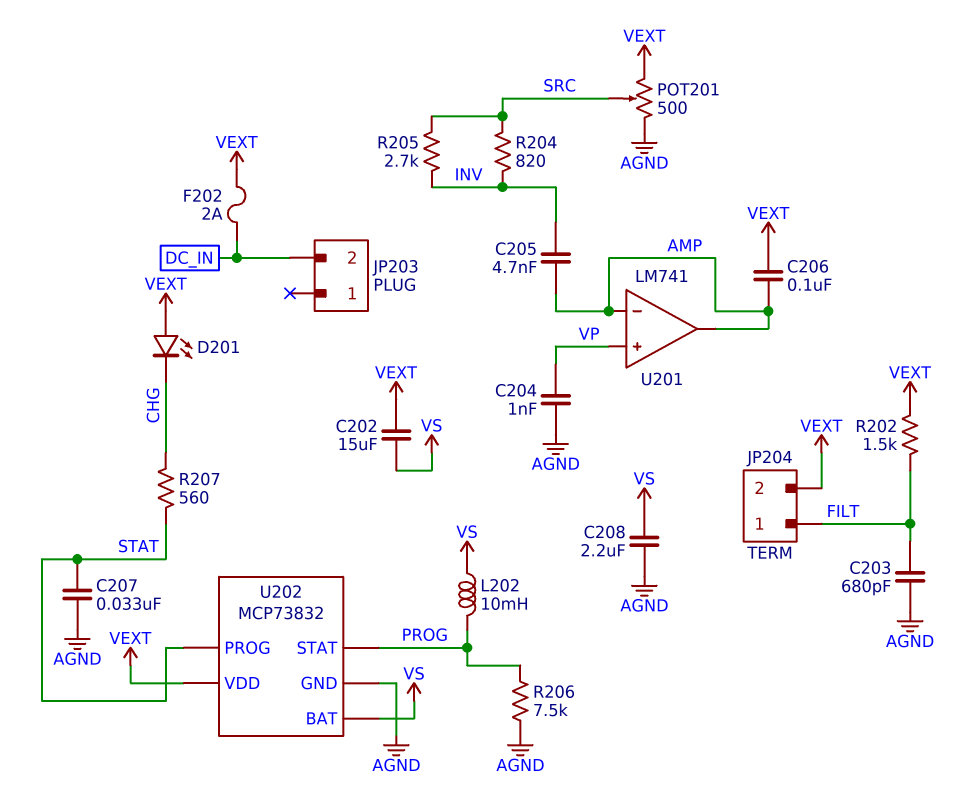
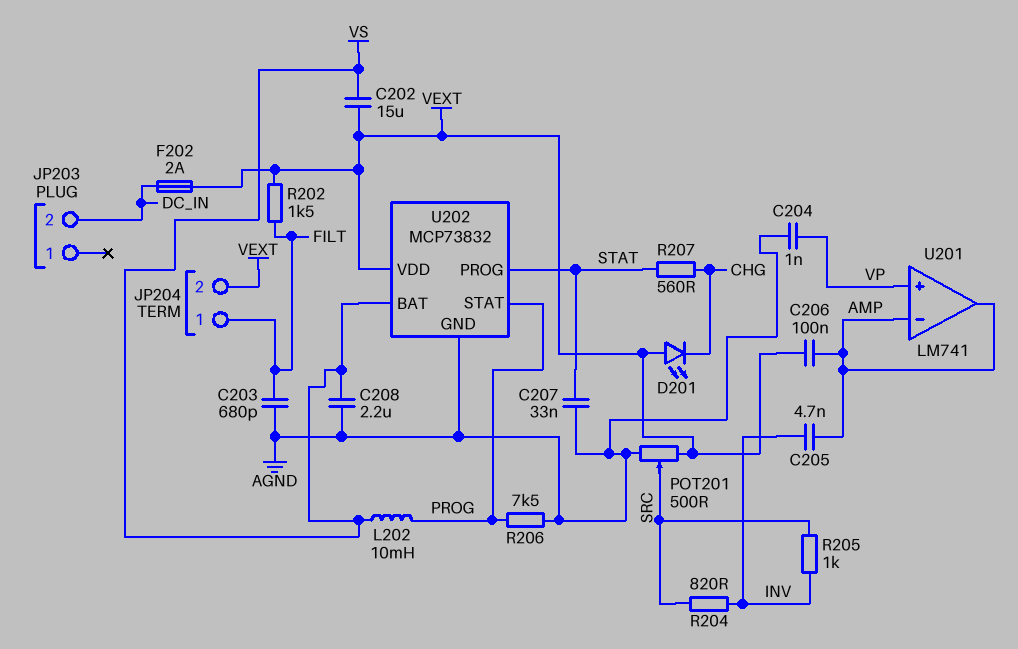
R205: 2.7k (INV, SRC) -> 1k (INV, SRC)

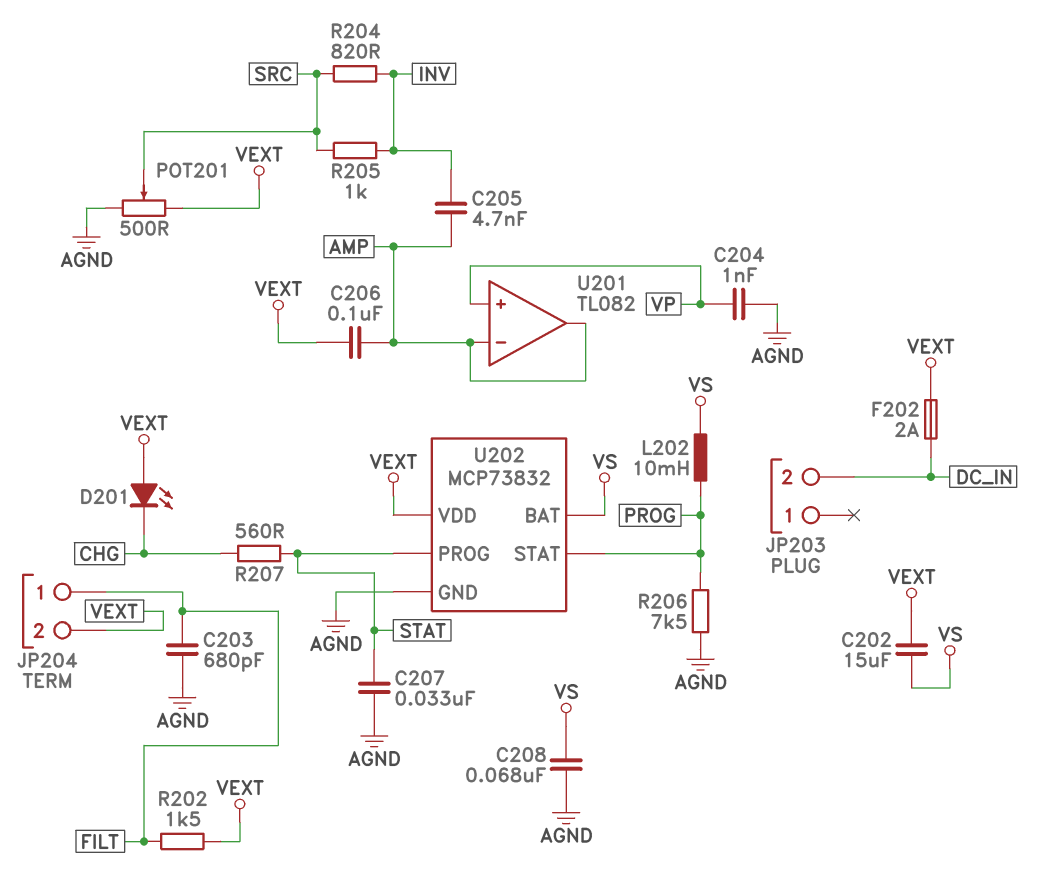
C208: 2.2uF (AGND, VS) -> 68nF (AGND, VS)
U201: LM741 -> TL082

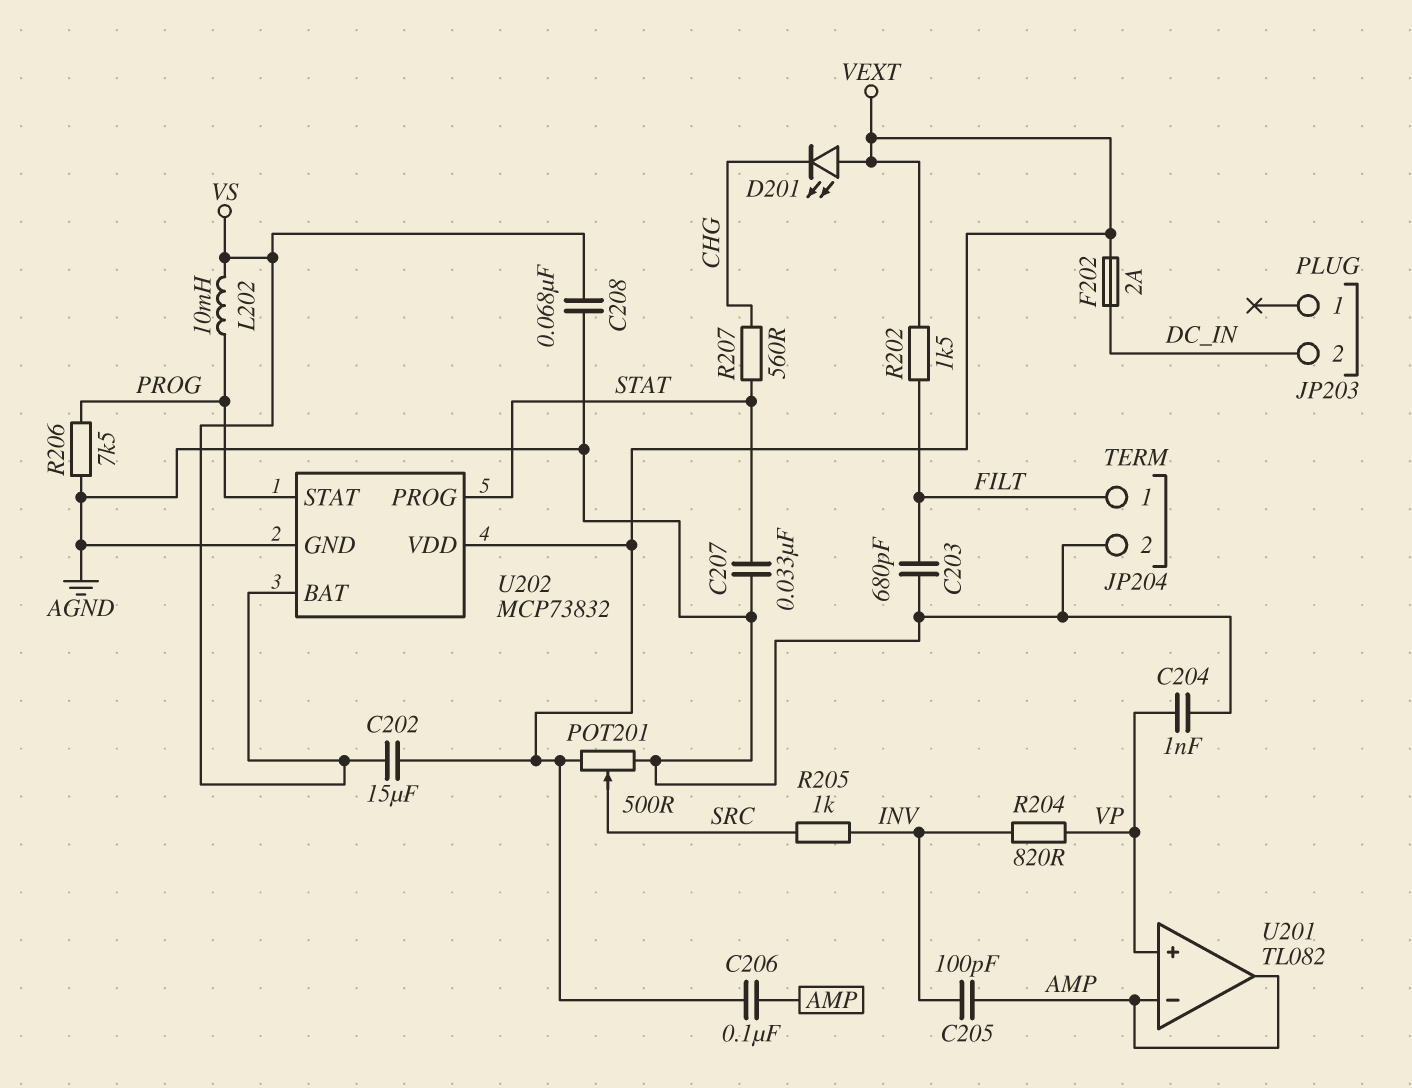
C205: 4.7nF (AMP, INV) -> 100pF (AMP, INV)
JP204 pin 2: VEXT -> AGND
R204: 820 (INV, SRC) -> 820 (INV, VP)

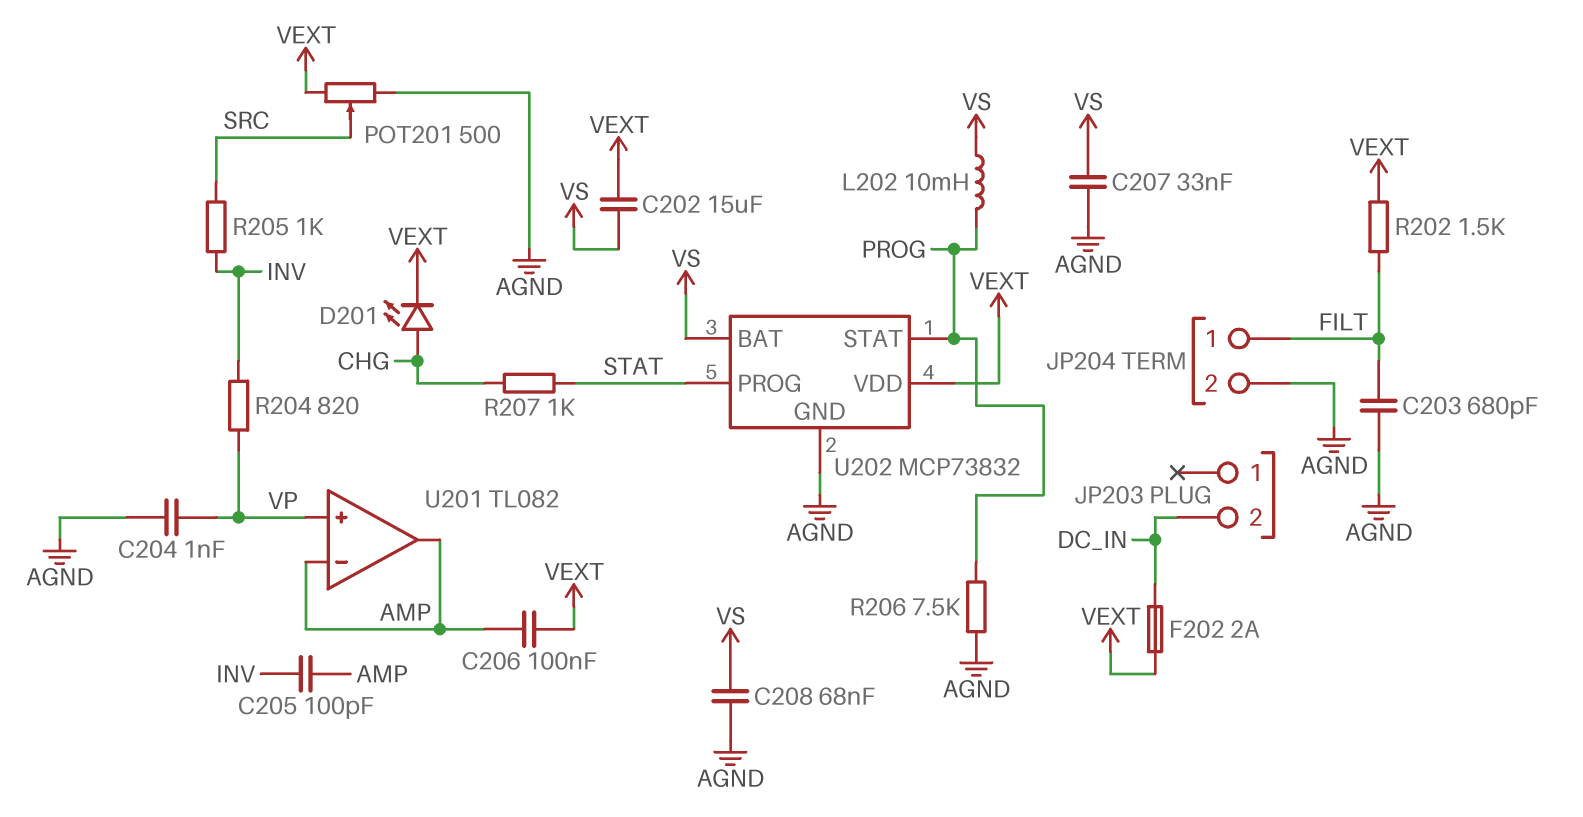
C207: 33nF (AGND, STAT) -> 33nF (AGND, VS)
D201: LED (A VEXT, K CHG) -> LED (A CHG, K VEXT)
R207: 560 (CHG, STAT) -> 1k (CHG, STAT)

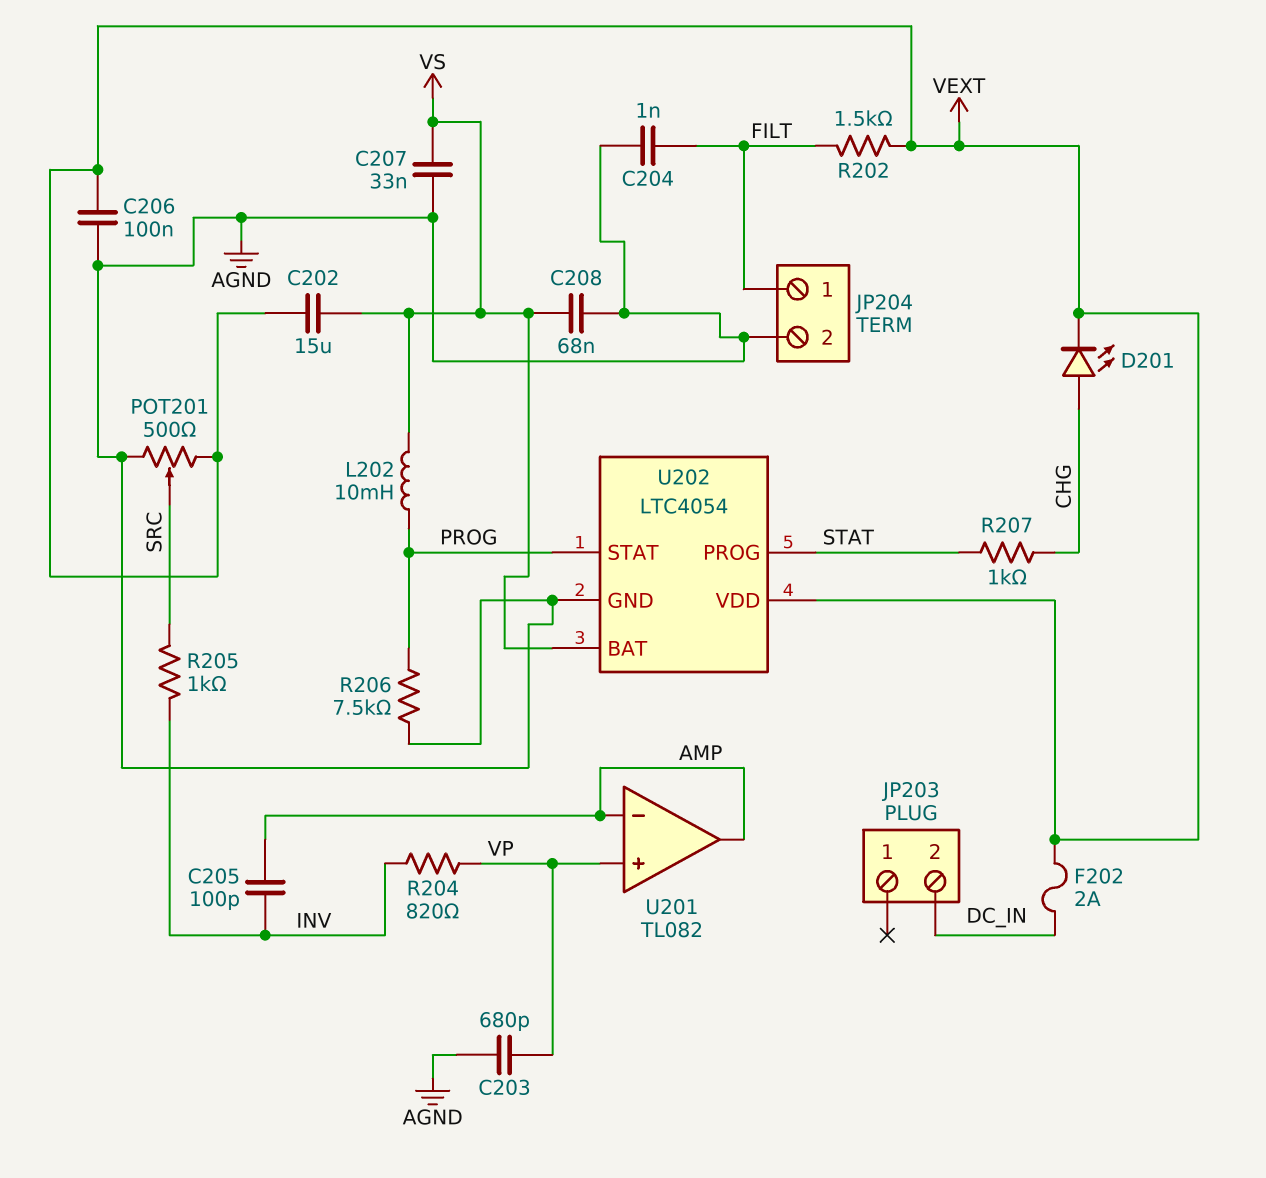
C203: 680pF (AGND, FILT) -> 680pF (AGND, VP)
C204: 1nF (AGND, VP) -> 1nF (AGND, FILT)
C206: 100nF (AMP, VEXT) -> 100nF (AGND, VEXT)
U202: MCP73832 -> LTC4054

